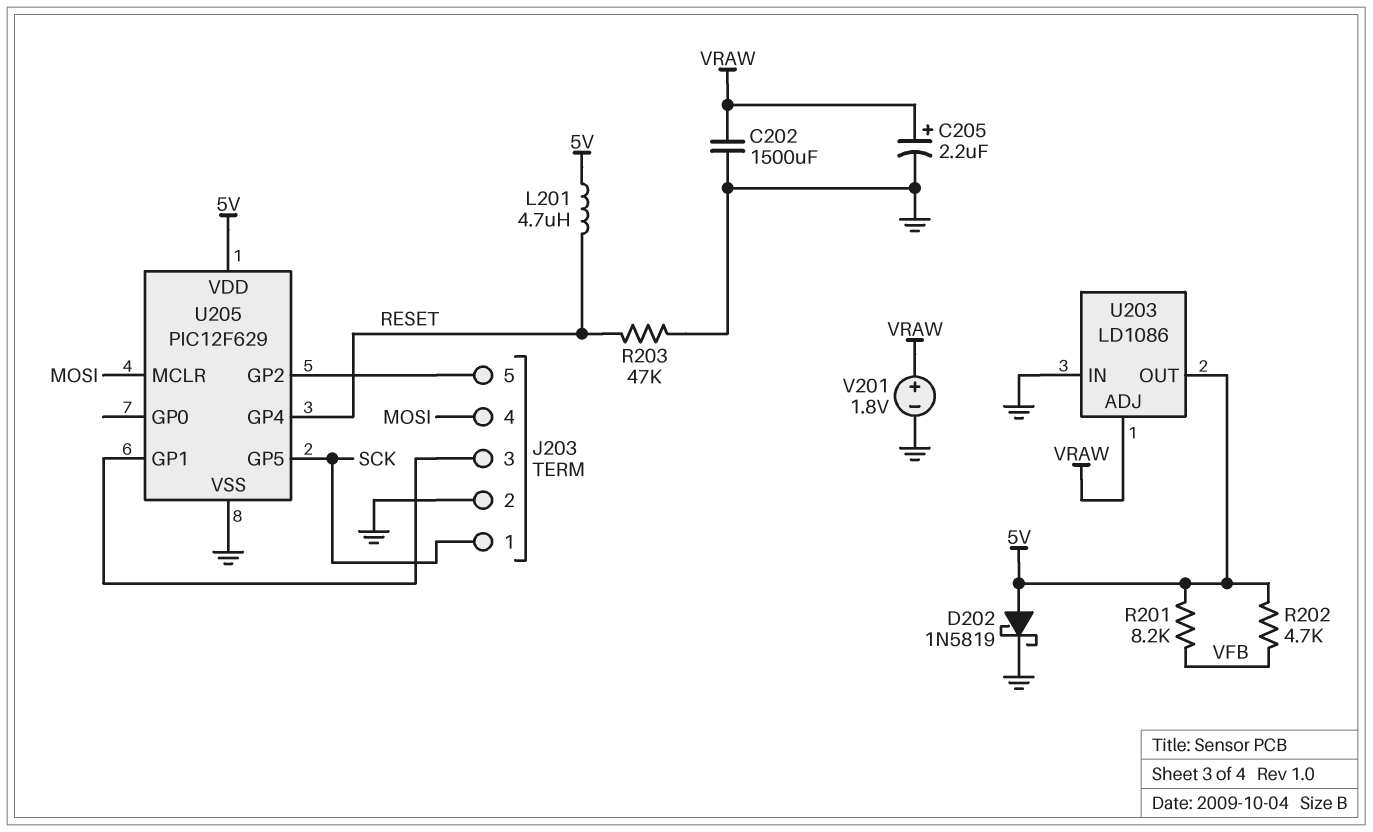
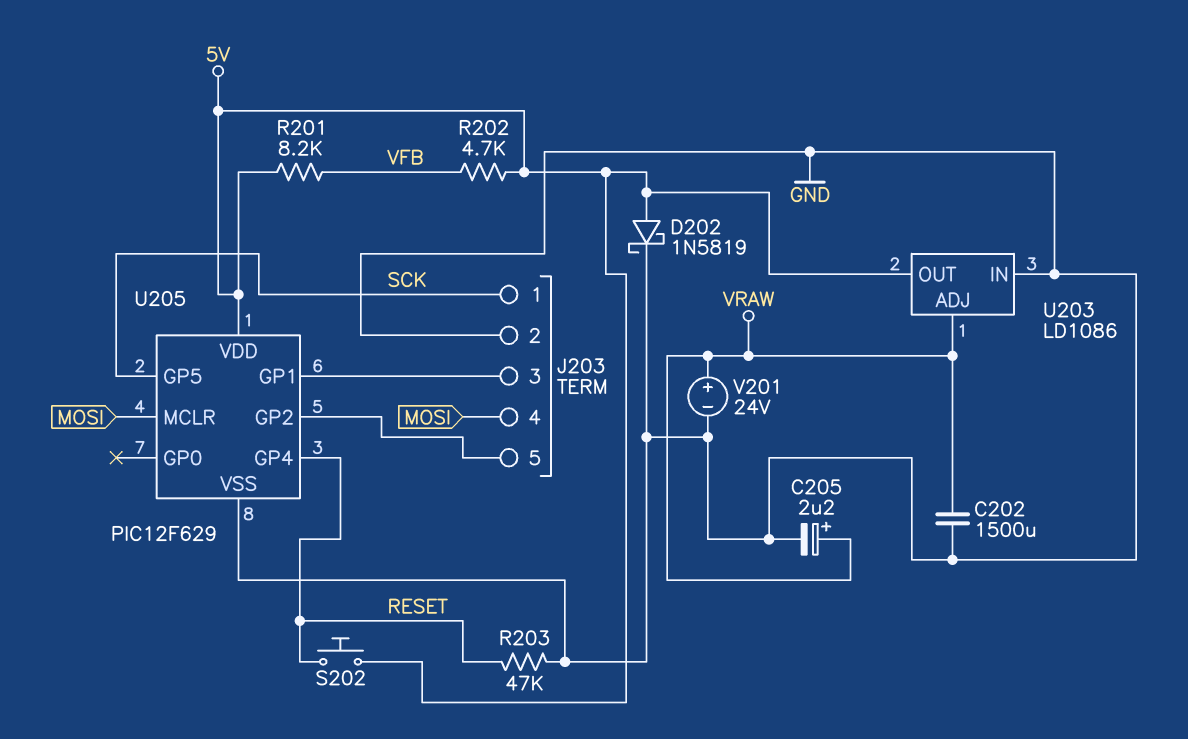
L201: 4.7uH (5V, RESET) -> none
S202: none -> button (5V, RESET)
V201: 1.8V (plus VRAW, minus GND) -> 24V (plus VRAW, minus GND)

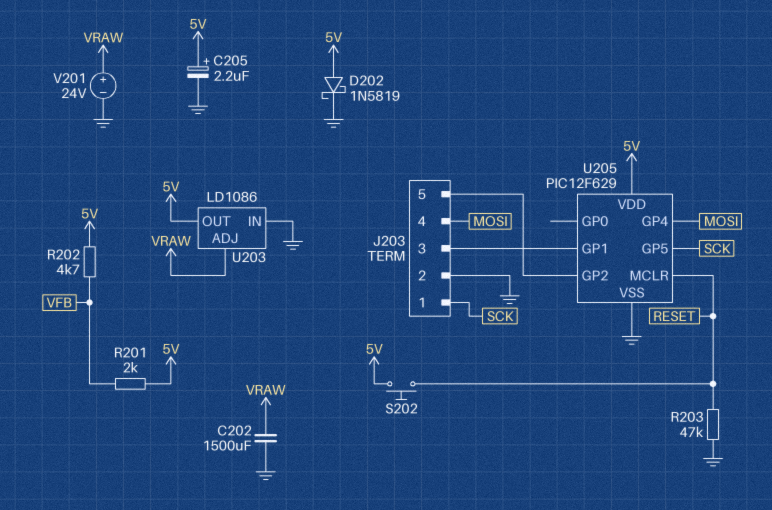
C205: 2.2uF (plus VRAW, minus GND) -> 2.2uF (plus 5V, minus GND)
R201: 8.2k (5V, VFB) -> 2k (5V, VFB)
U205 pin GP4: RESET -> MOSI
U205 pin MCLR: MOSI -> RESET

